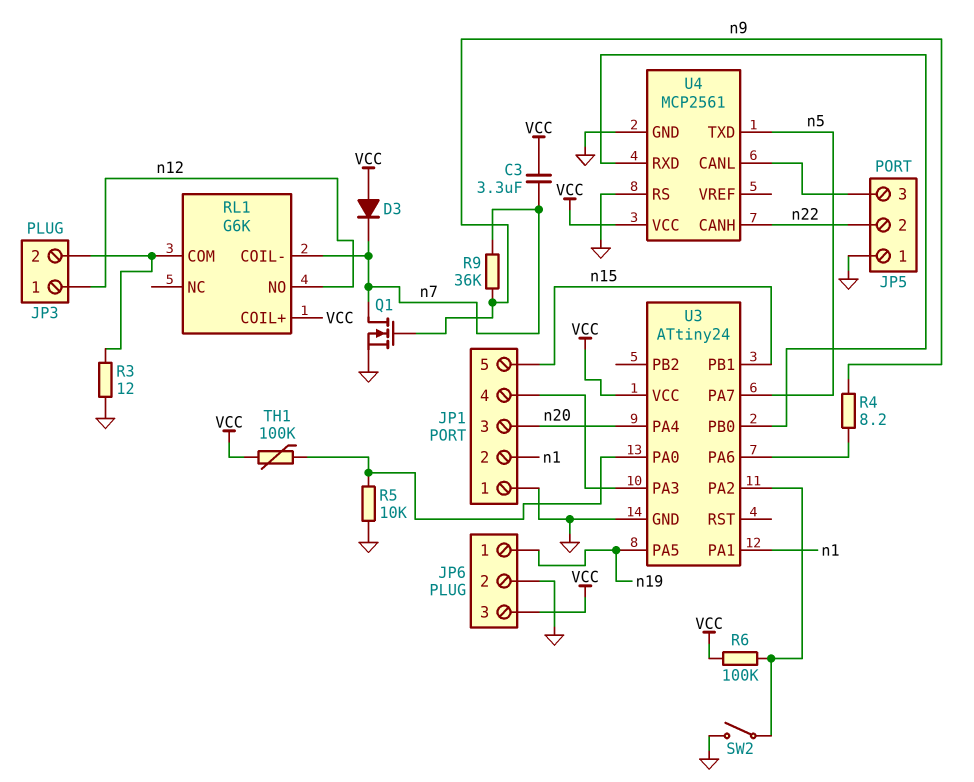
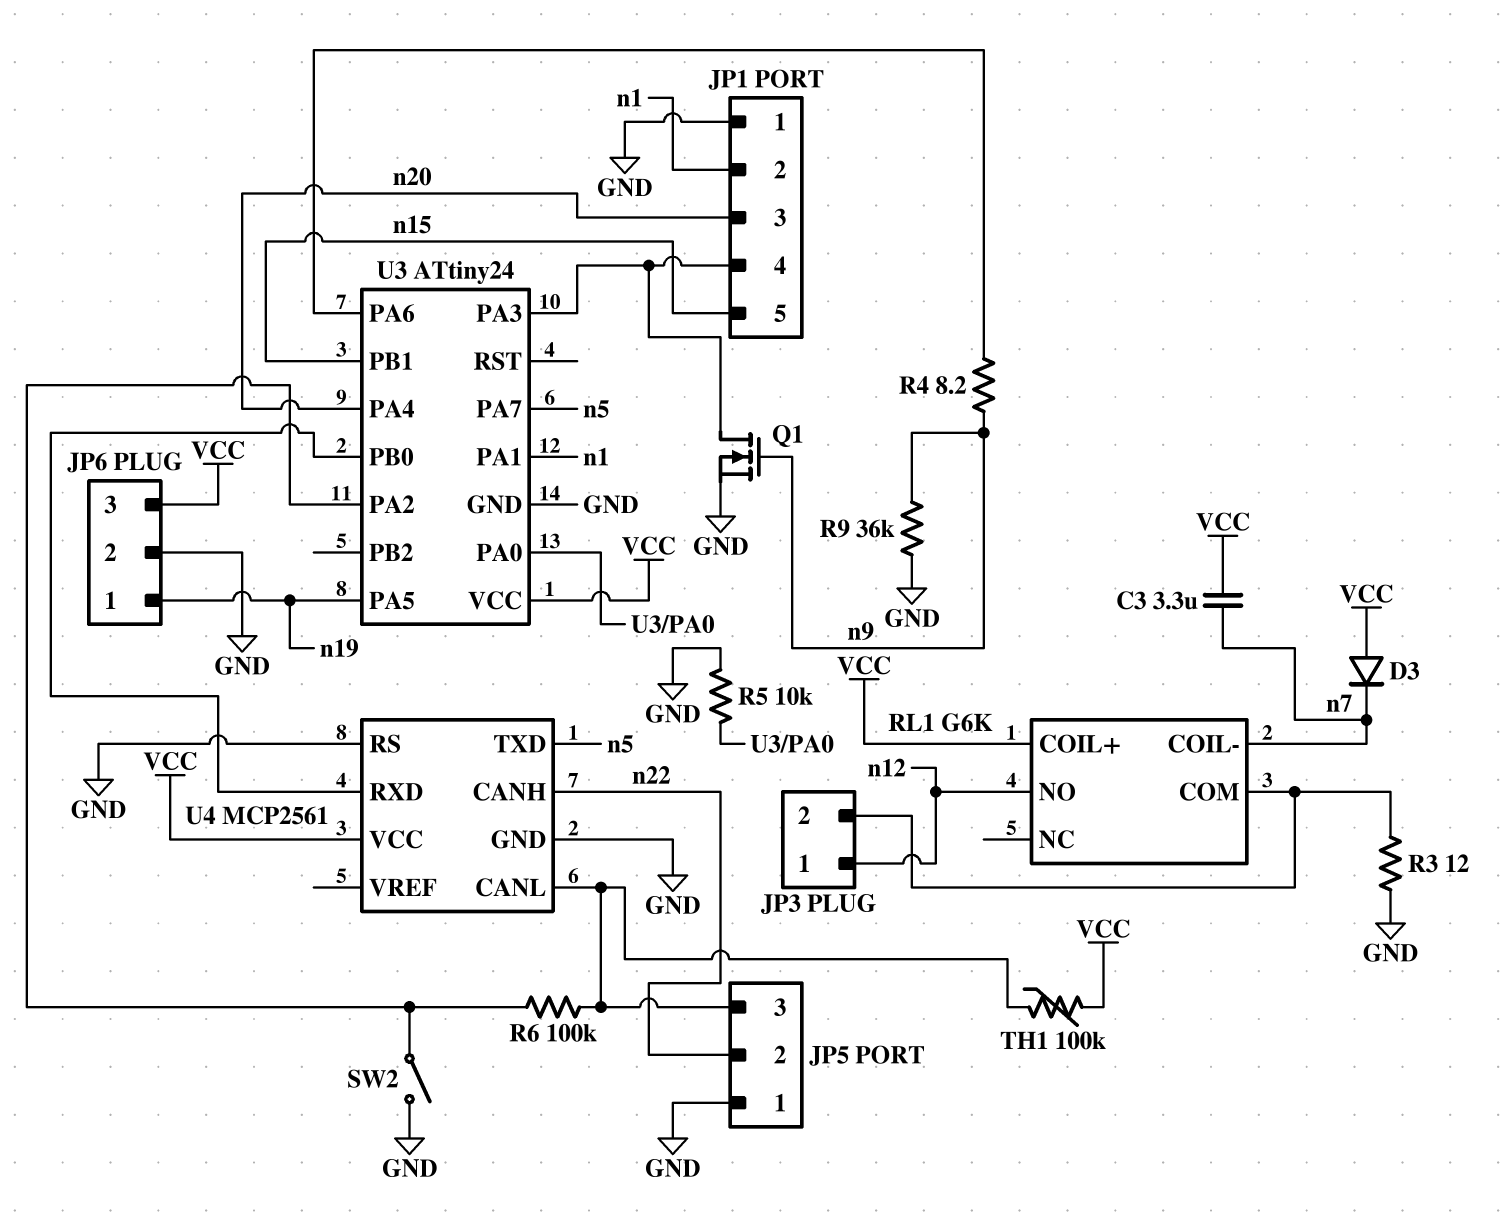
Q1: NMOS (G n9, D n7, S GND) -> NMOS (G n9, D JP1/4, S GND)
R6: 100k (U3/PA2, VCC) -> 100k (JP5/3, U3/PA2)
R9: 36k (n7, n9) -> 36k (GND, n9)
TH1: 100k (U3/PA0, VCC) -> 100k (JP5/3, VCC)

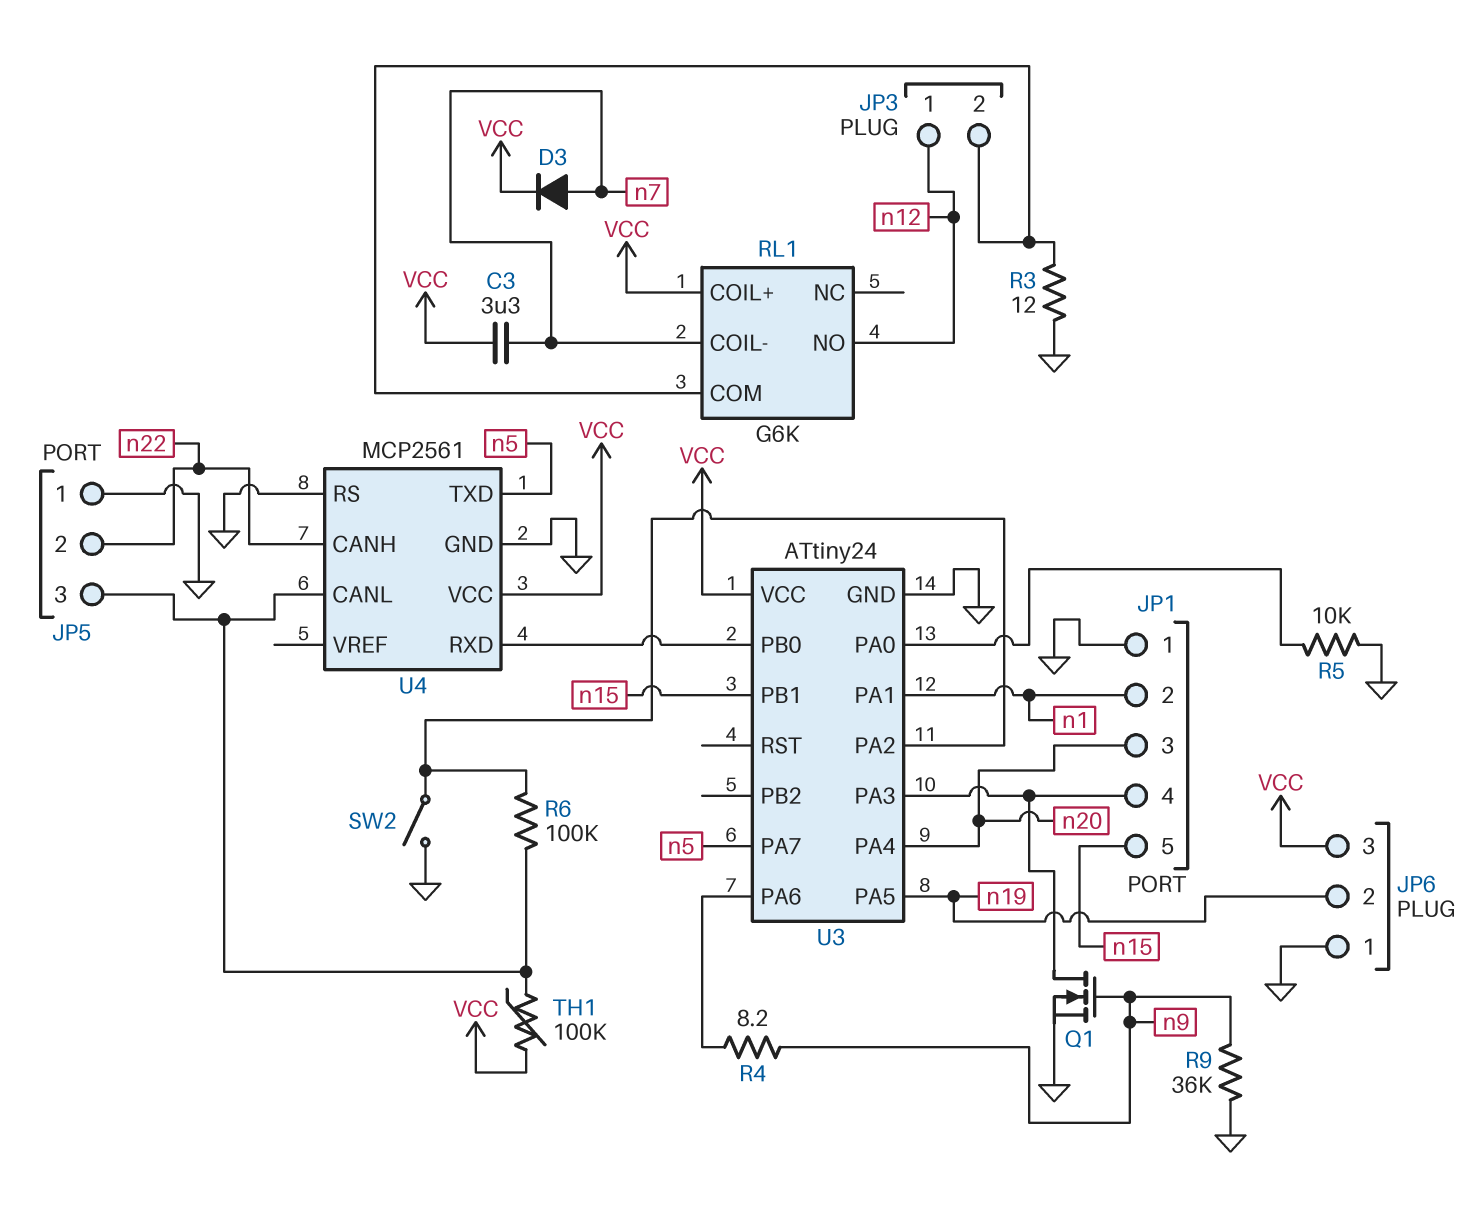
D3: diode (A VCC, K n7) -> diode (A n7, K VCC)
JP6 pin 1: n19 -> GND
JP6 pin 2: GND -> n19

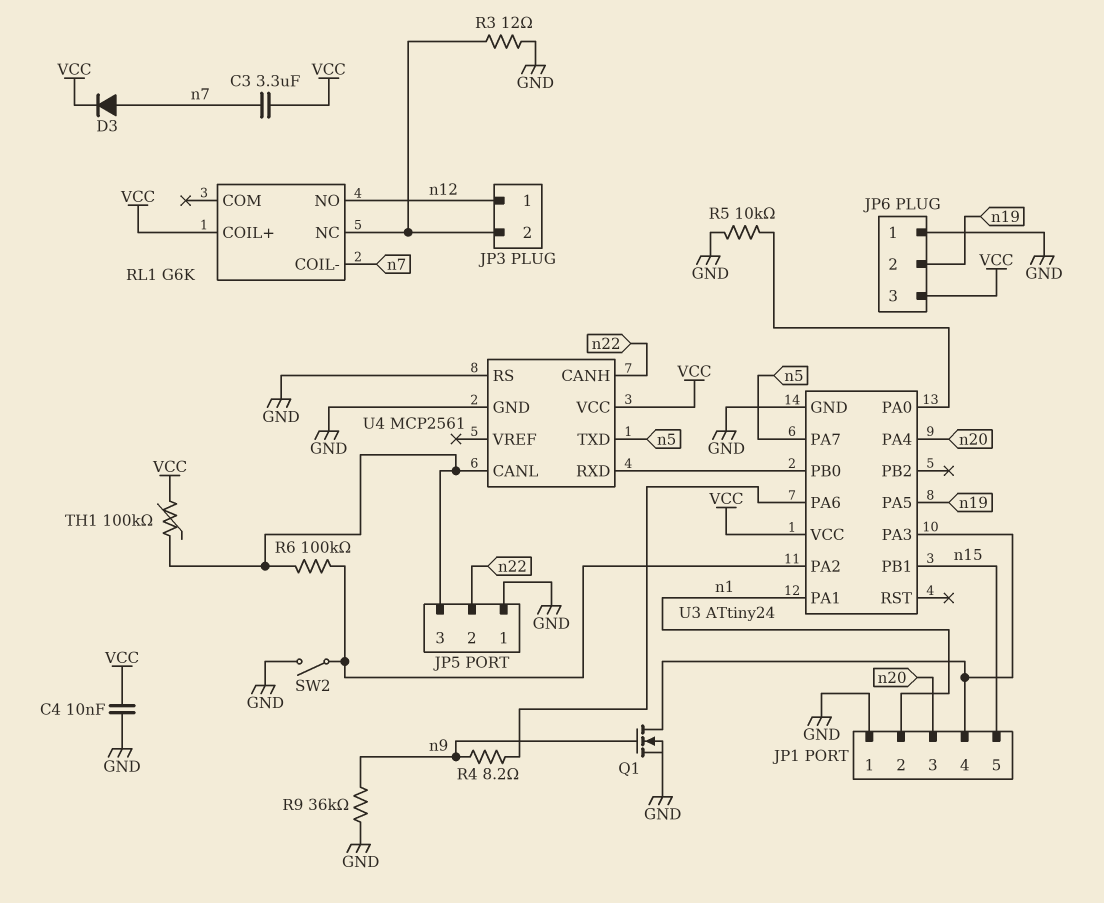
C4: none -> 10nF (GND, VCC)
RL1 pin COM: JP3/2 -> none
RL1 pin NC: none -> JP3/2

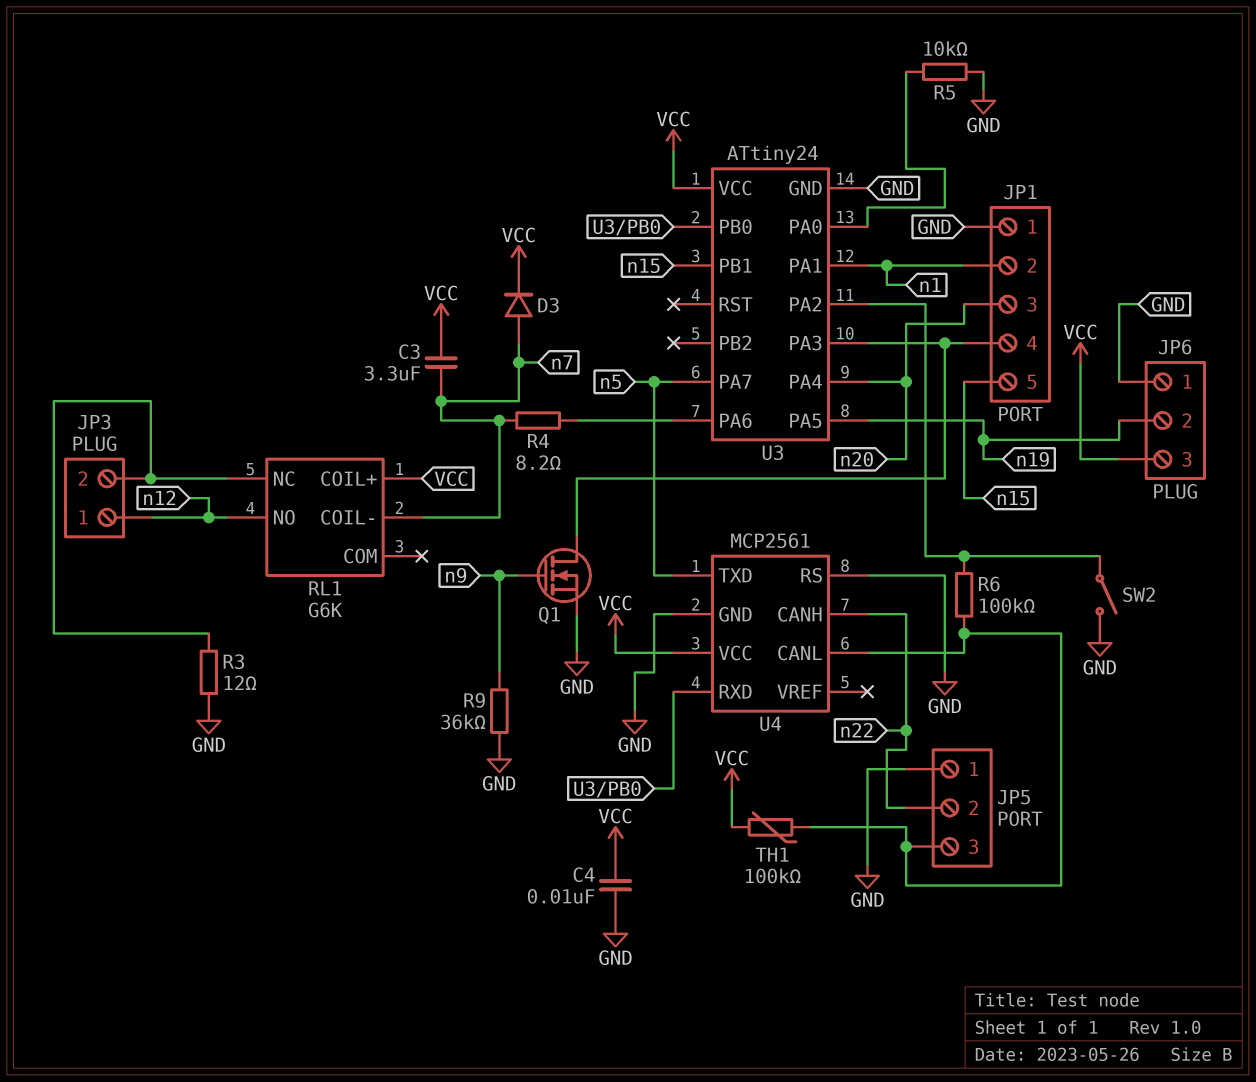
R4: 8.2 (U3/PA6, n9) -> 8.2 (U3/PA6, n7)

